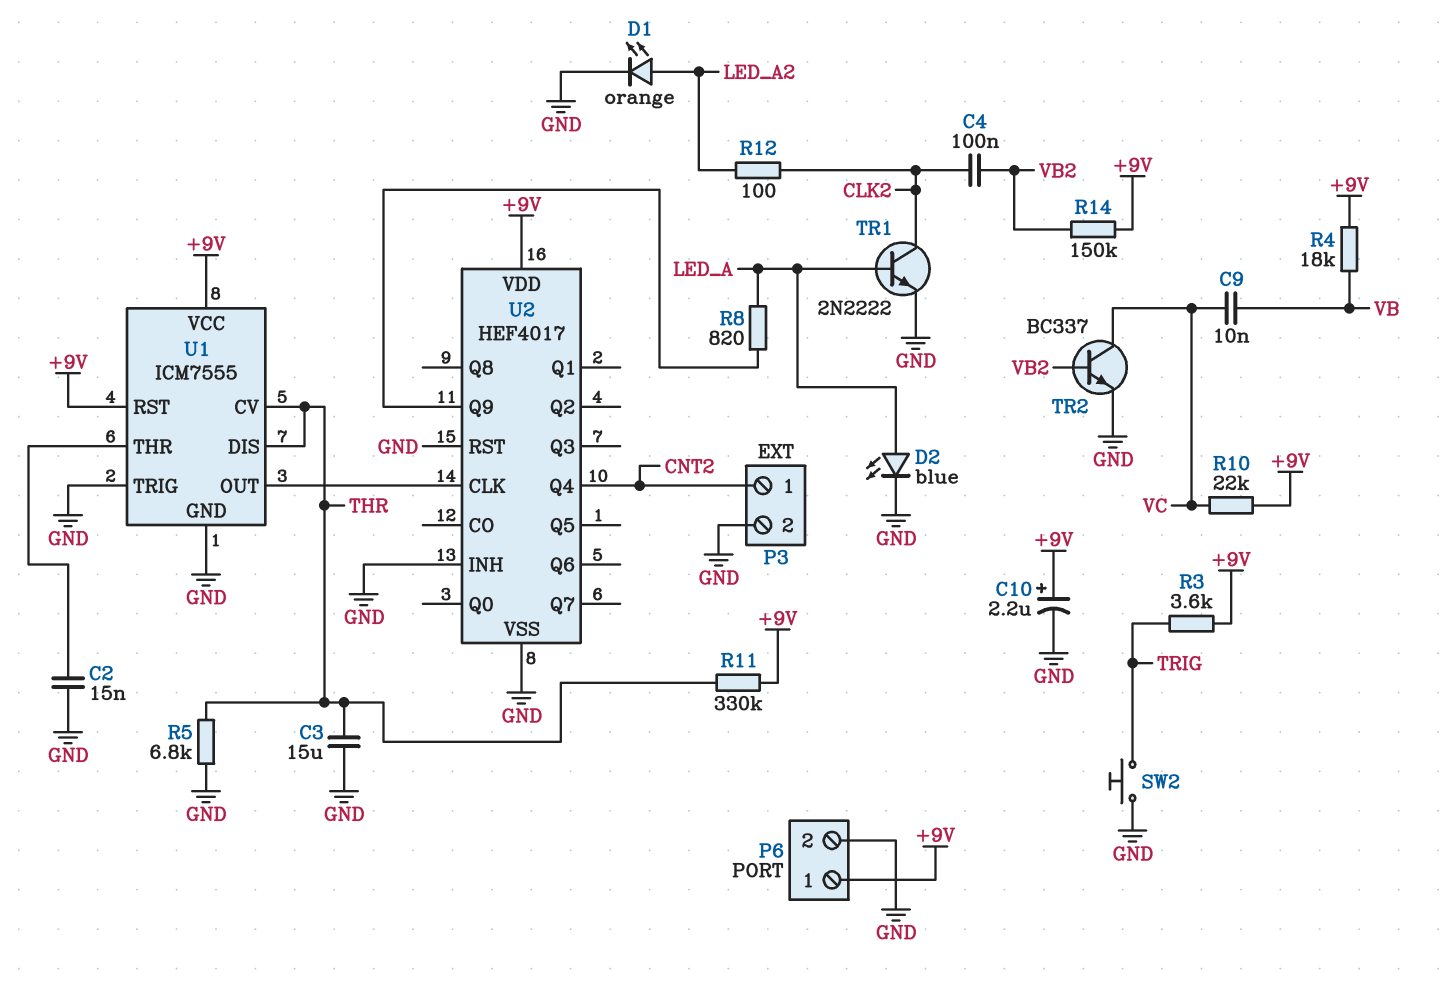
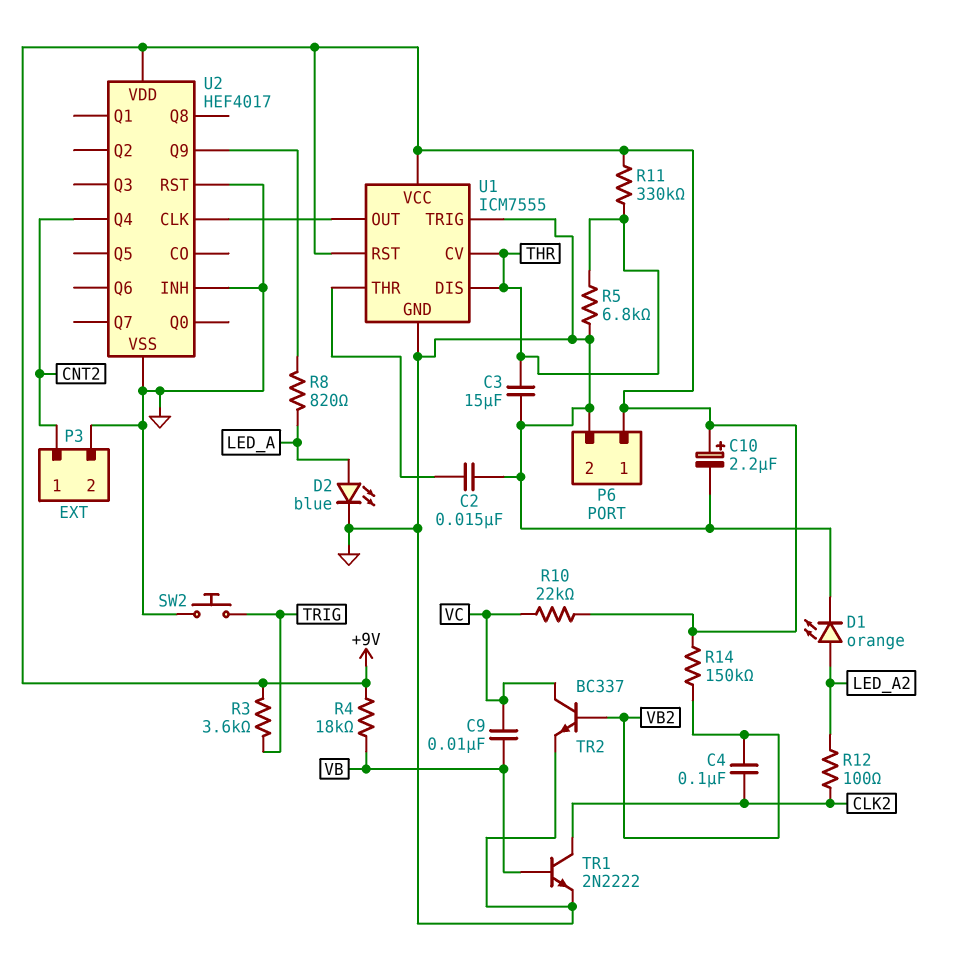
TR1: NPN 2N2222 (B LED_A, C CLK2, E GND) -> NPN 2N2222 (B VB, C CLK2, E GND)

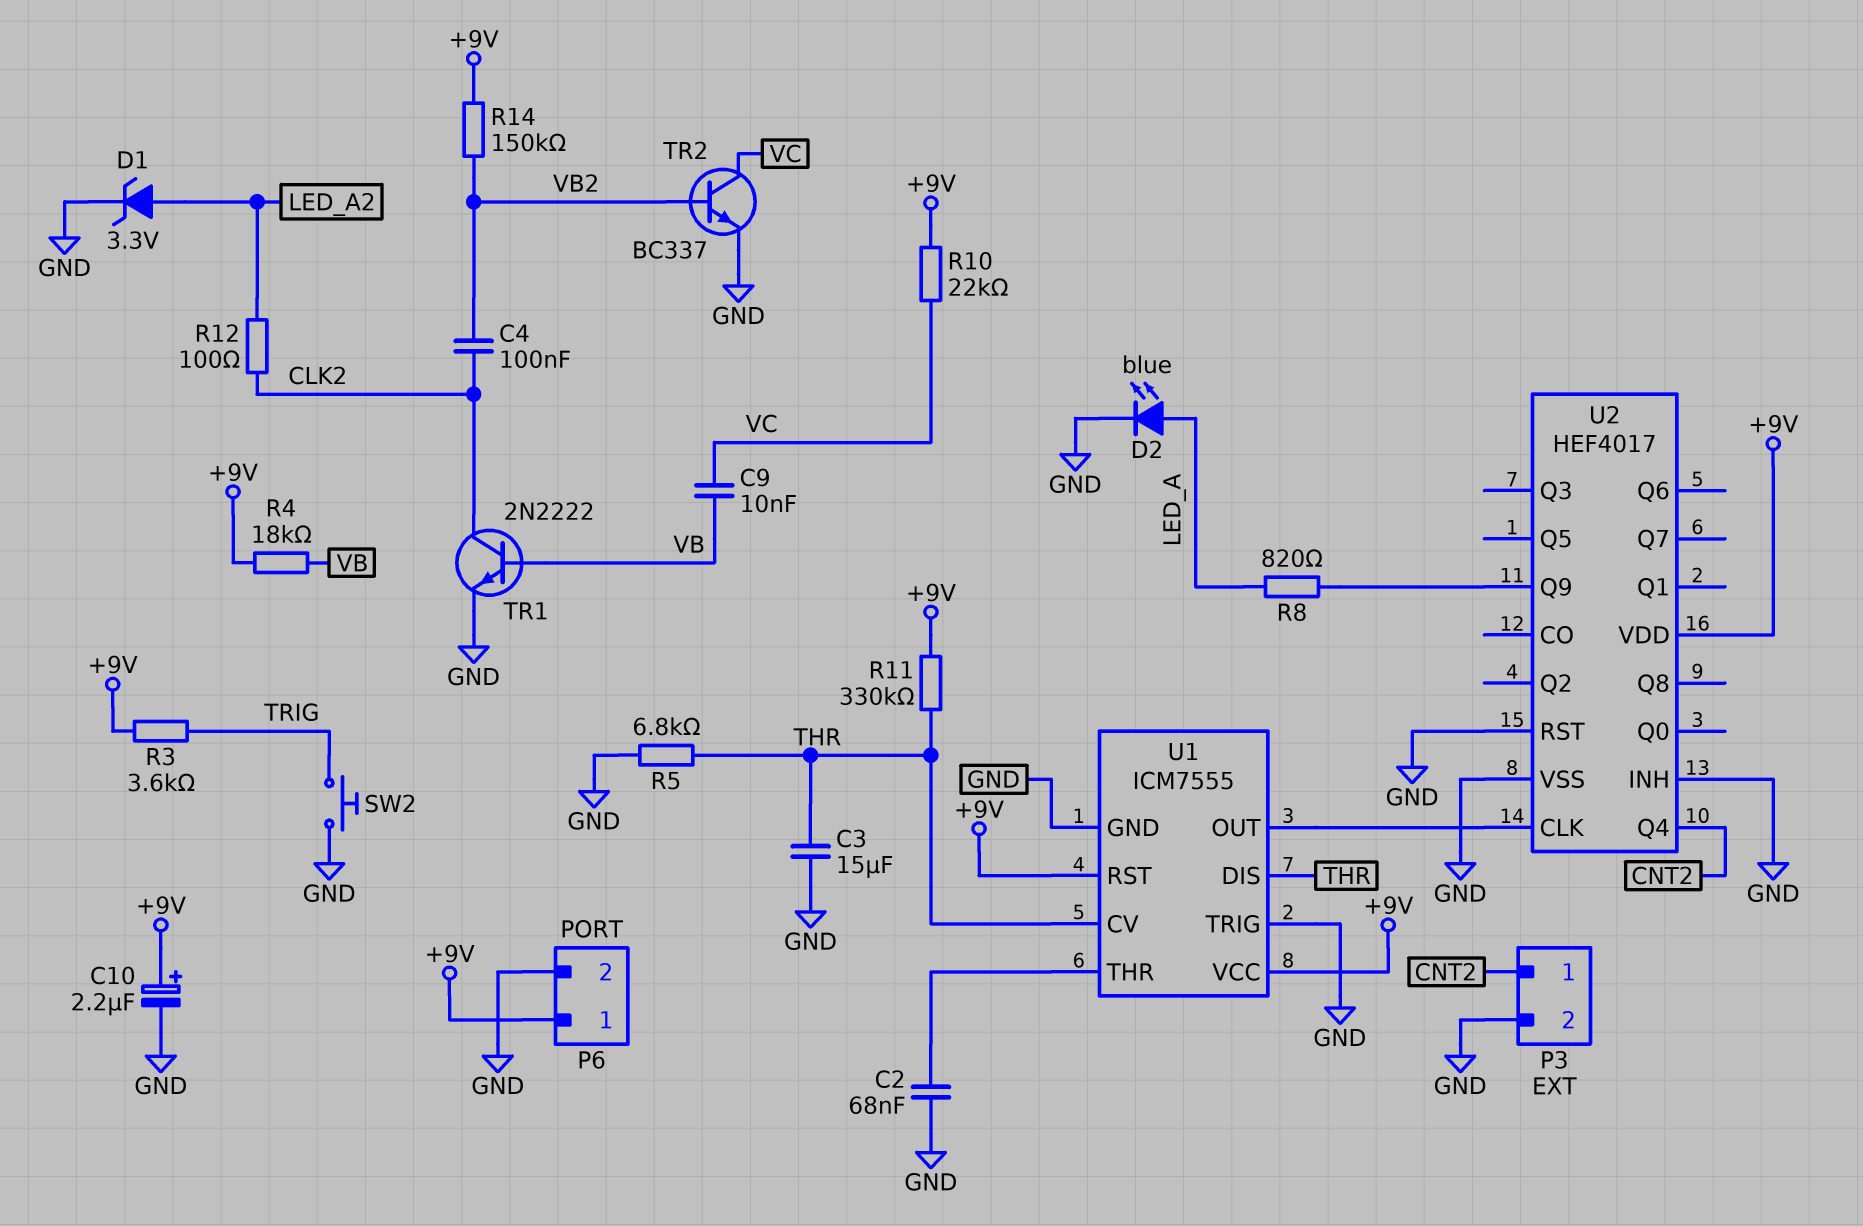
C2: 15nF (GND, U1/THR) -> 68nF (GND, U1/THR)
D1: LED orange (A LED_A2, K GND) -> zener 3.3V (A LED_A2, K GND)

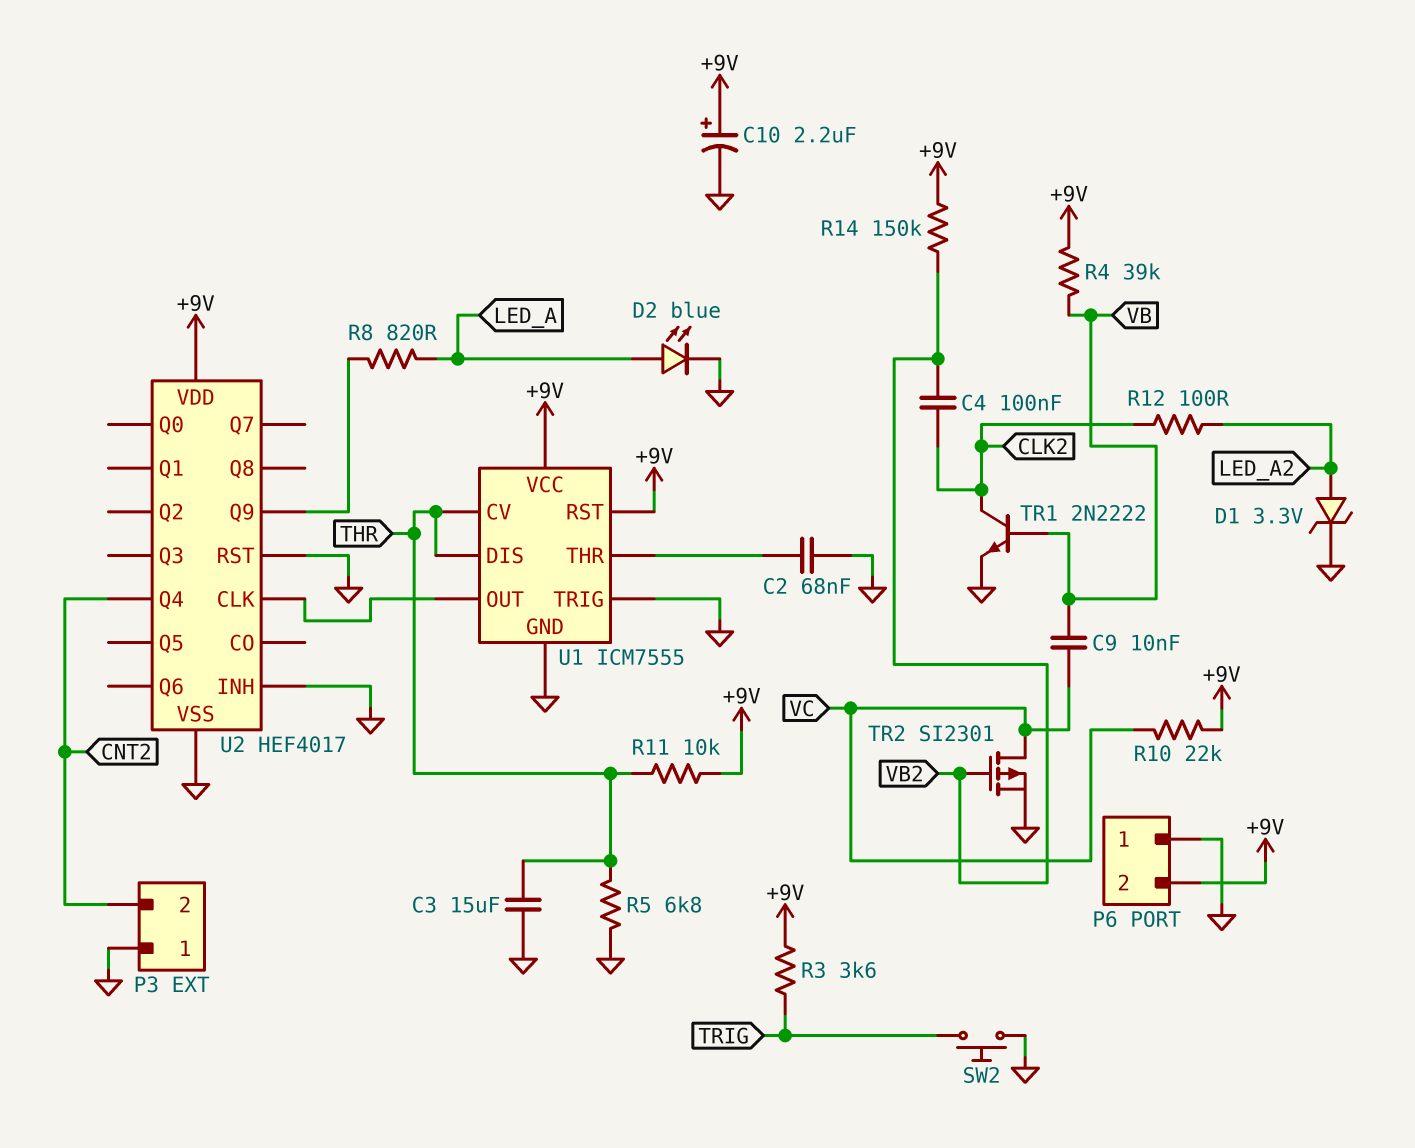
P3 pin 1: CNT2 -> GND
P3 pin 2: GND -> CNT2
P6 pin 1: +9V -> GND
P6 pin 2: GND -> +9V
R4: 18k (+9V, VB) -> 39k (+9V, VB)
R11: 330k (+9V, THR) -> 10k (+9V, THR)
TR2: NPN BC337 (B VB2, C VC, E GND) -> PMOS SI2301 (G VB2, D VC, S GND)

